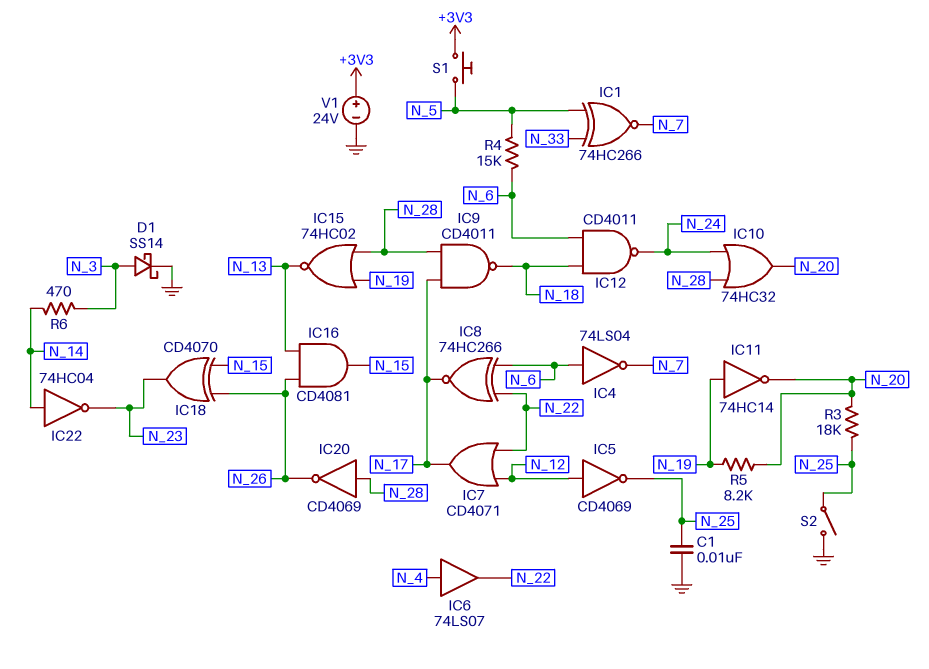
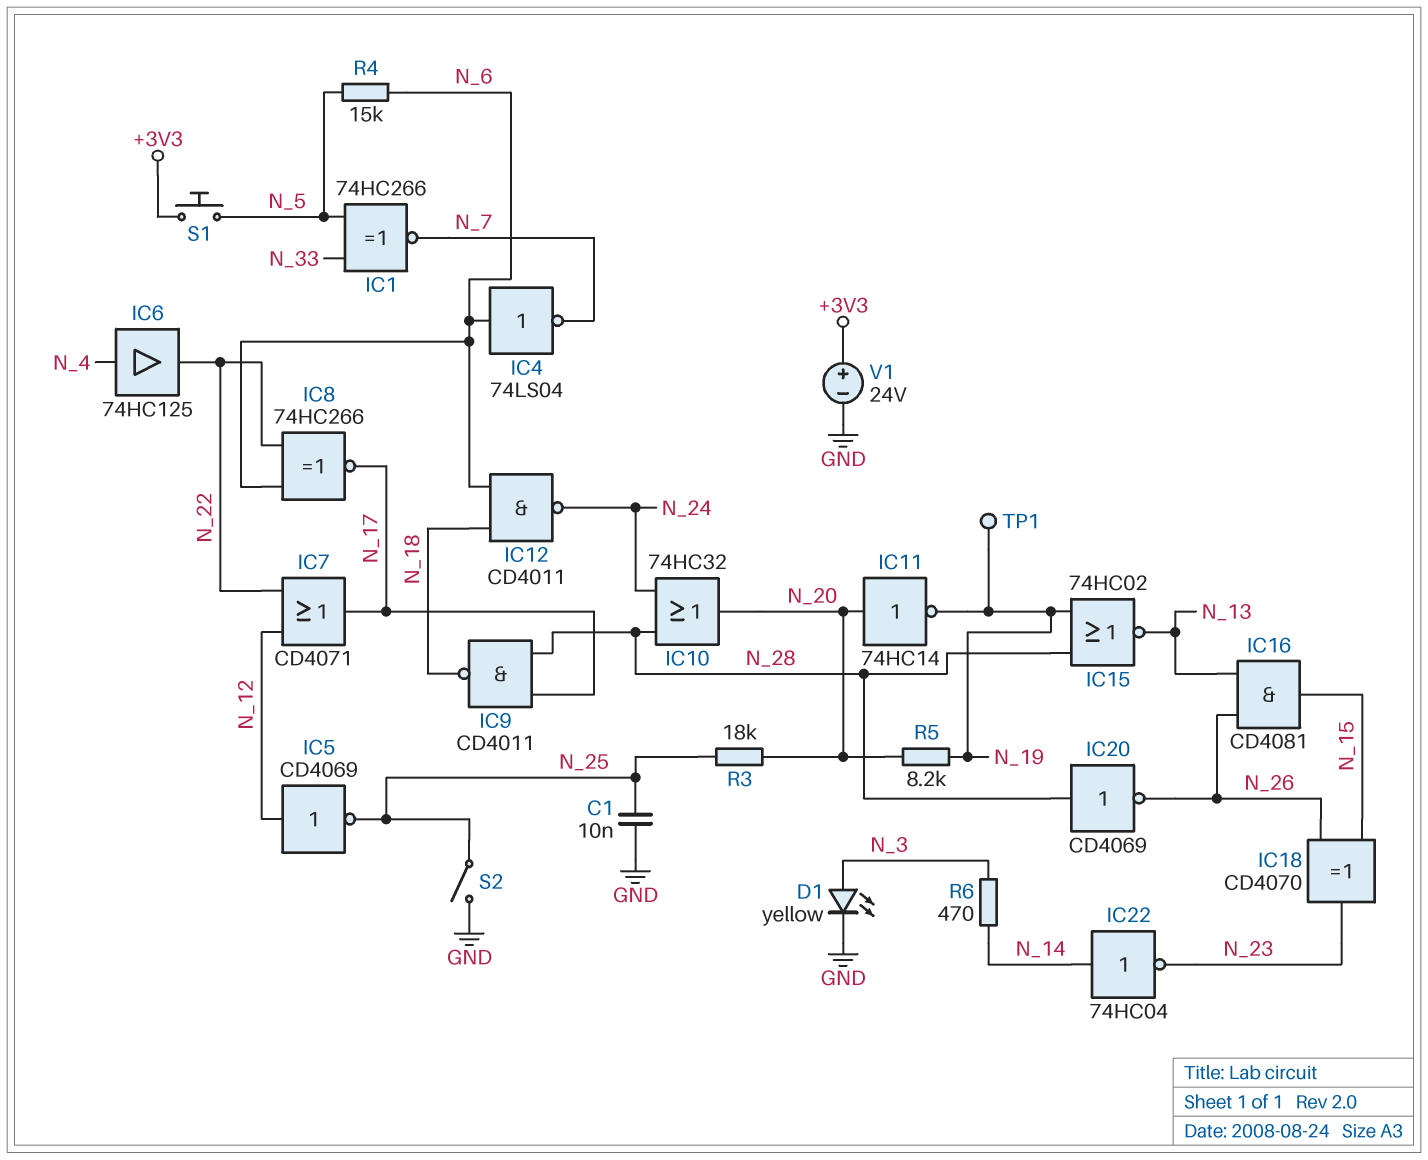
D1: schottky SS14 (A N_3, K GND) -> LED yellow (A N_3, K GND)
IC6: buffer 74LS07 (in N_4, out N_22) -> buffer 74HC125 (in N_4, out N_22)
IC11: NOT 74HC14 (in N_19, out N_20) -> NOT 74HC14 (in N_20, out N_19)
TP1: none -> test point (N_19)

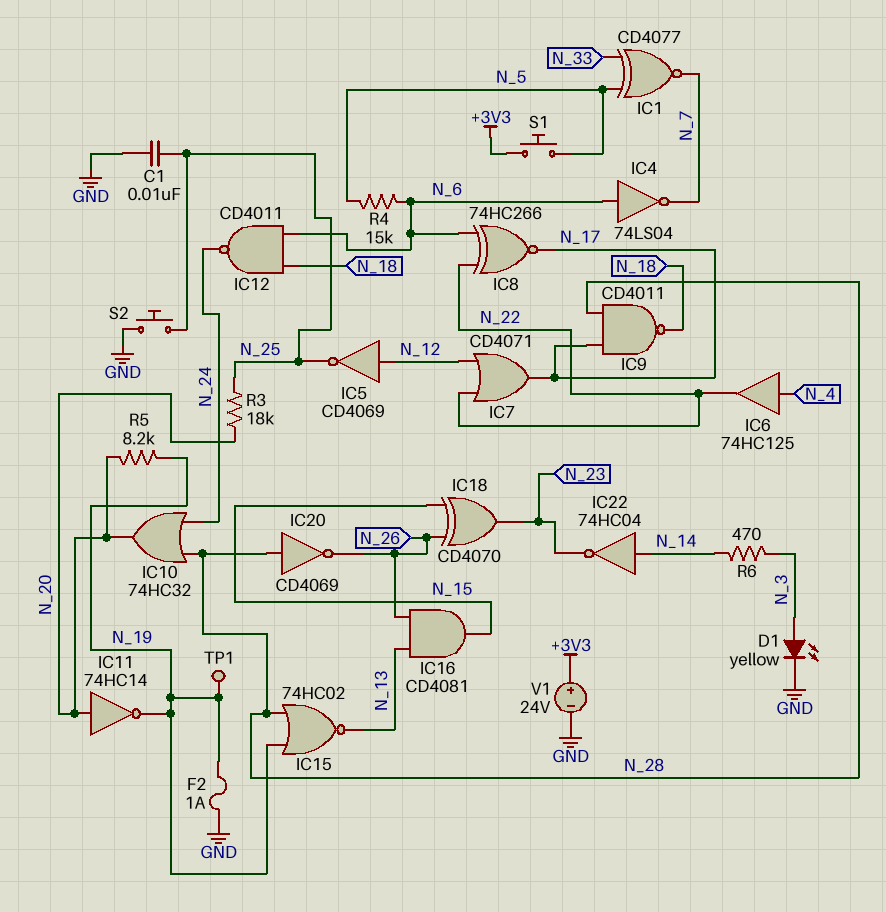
F2: none -> 1A (GND, N_19)
IC1: XNOR 74HC266 (in N_5, in N_33, out N_7) -> XNOR CD4077 (in N_5, in N_33, out N_7)
S2: switch (GND, N_25) -> button (GND, N_25)

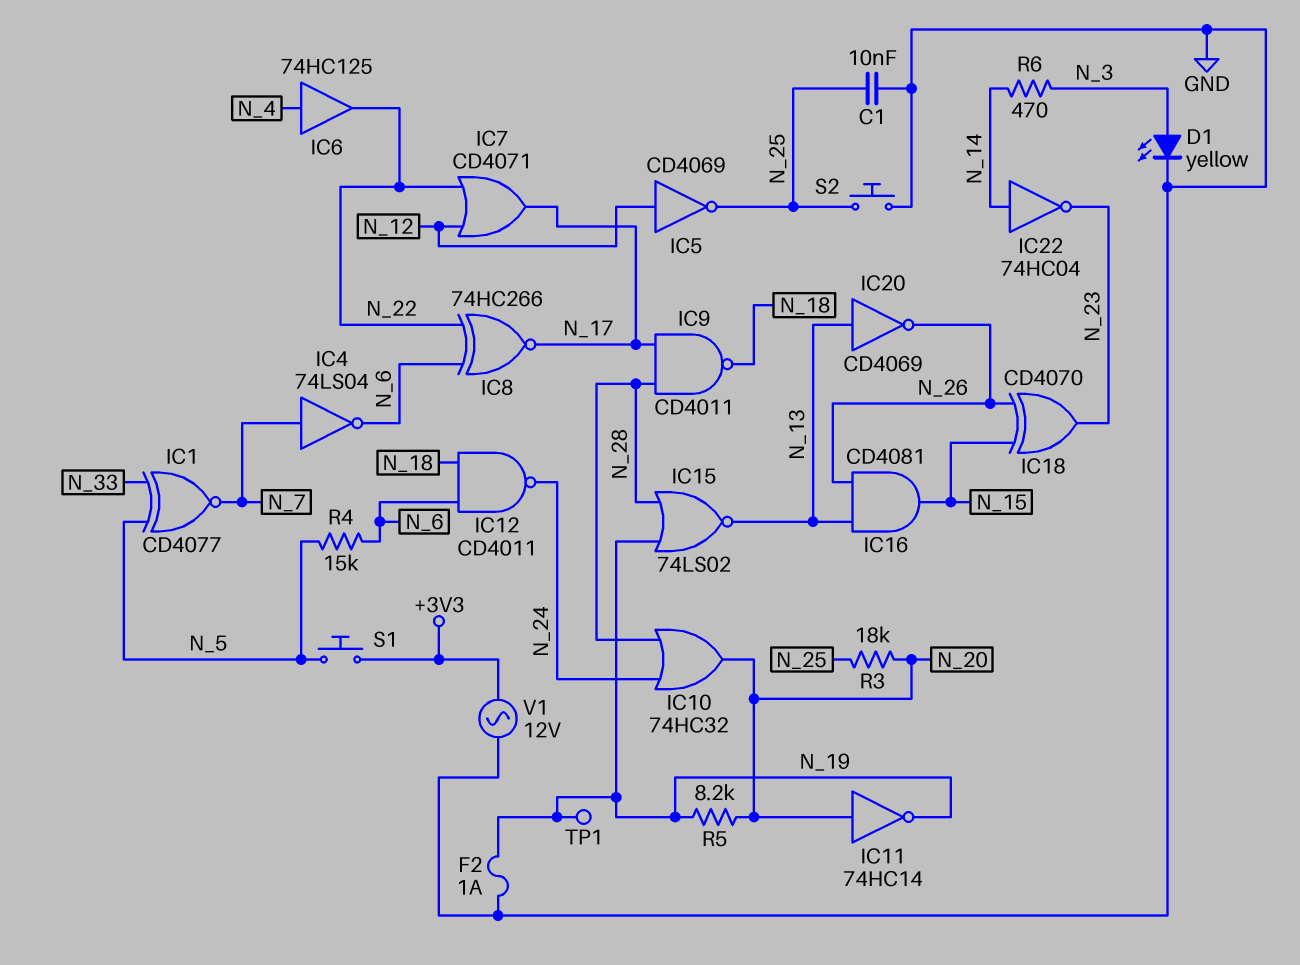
IC4: NOT 74LS04 (in N_6, out N_7) -> NOT 74LS04 (in N_7, out N_6)
IC15: NOR 74HC02 (in N_19, in N_28, out N_13) -> NOR 74LS02 (in N_19, in N_28, out N_13)
IC20: NOT CD4069 (in N_28, out N_26) -> NOT CD4069 (in N_13, out N_26)
V1: 24V (plus +3V3, minus GND) -> AC 12V (+3V3, GND)

